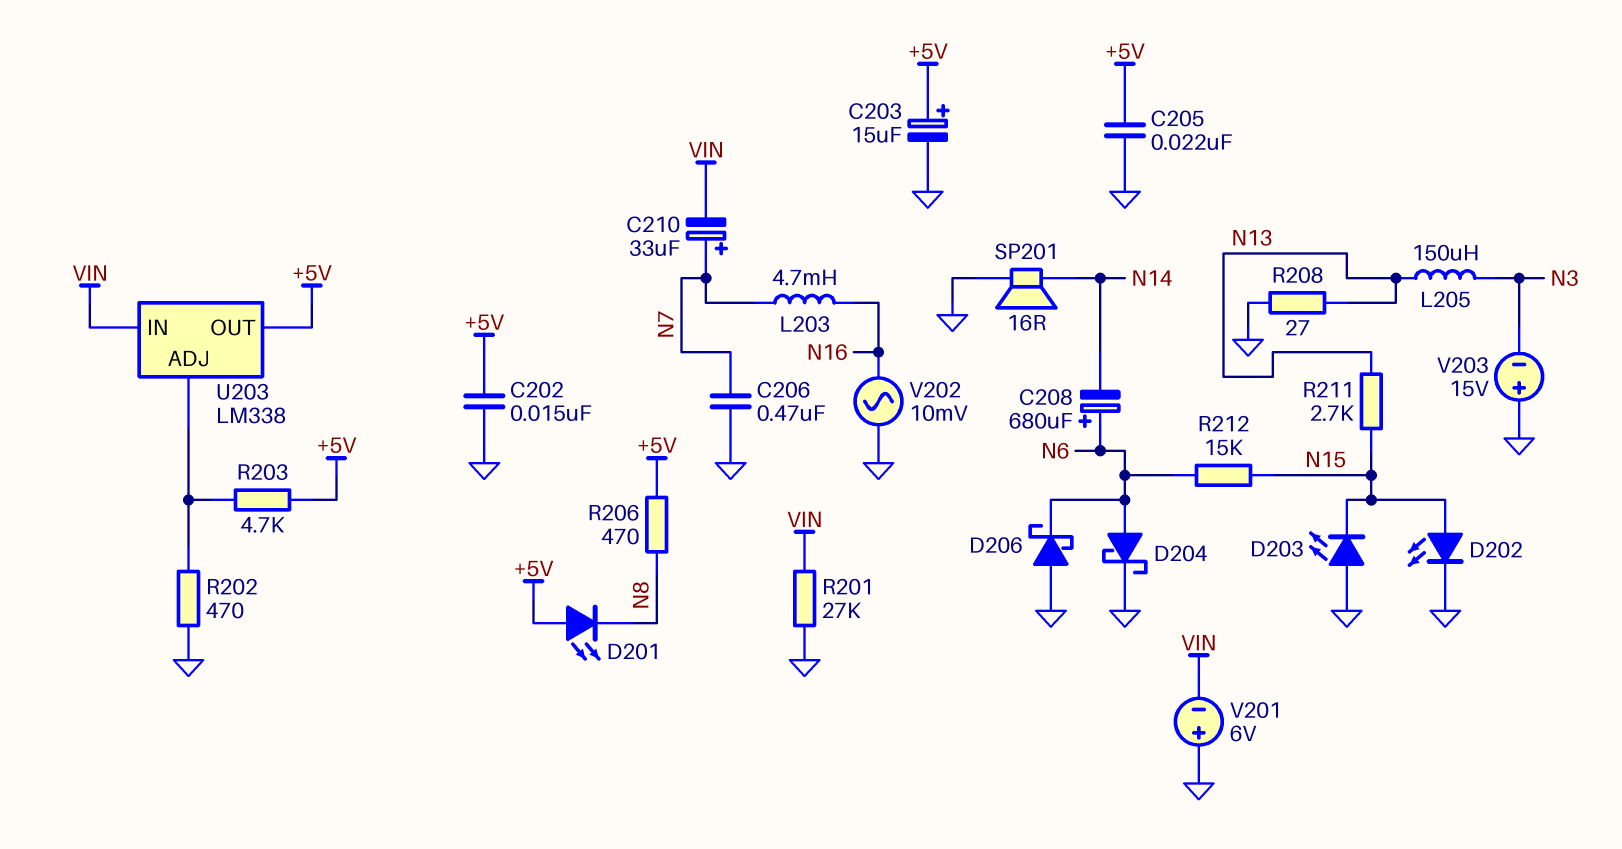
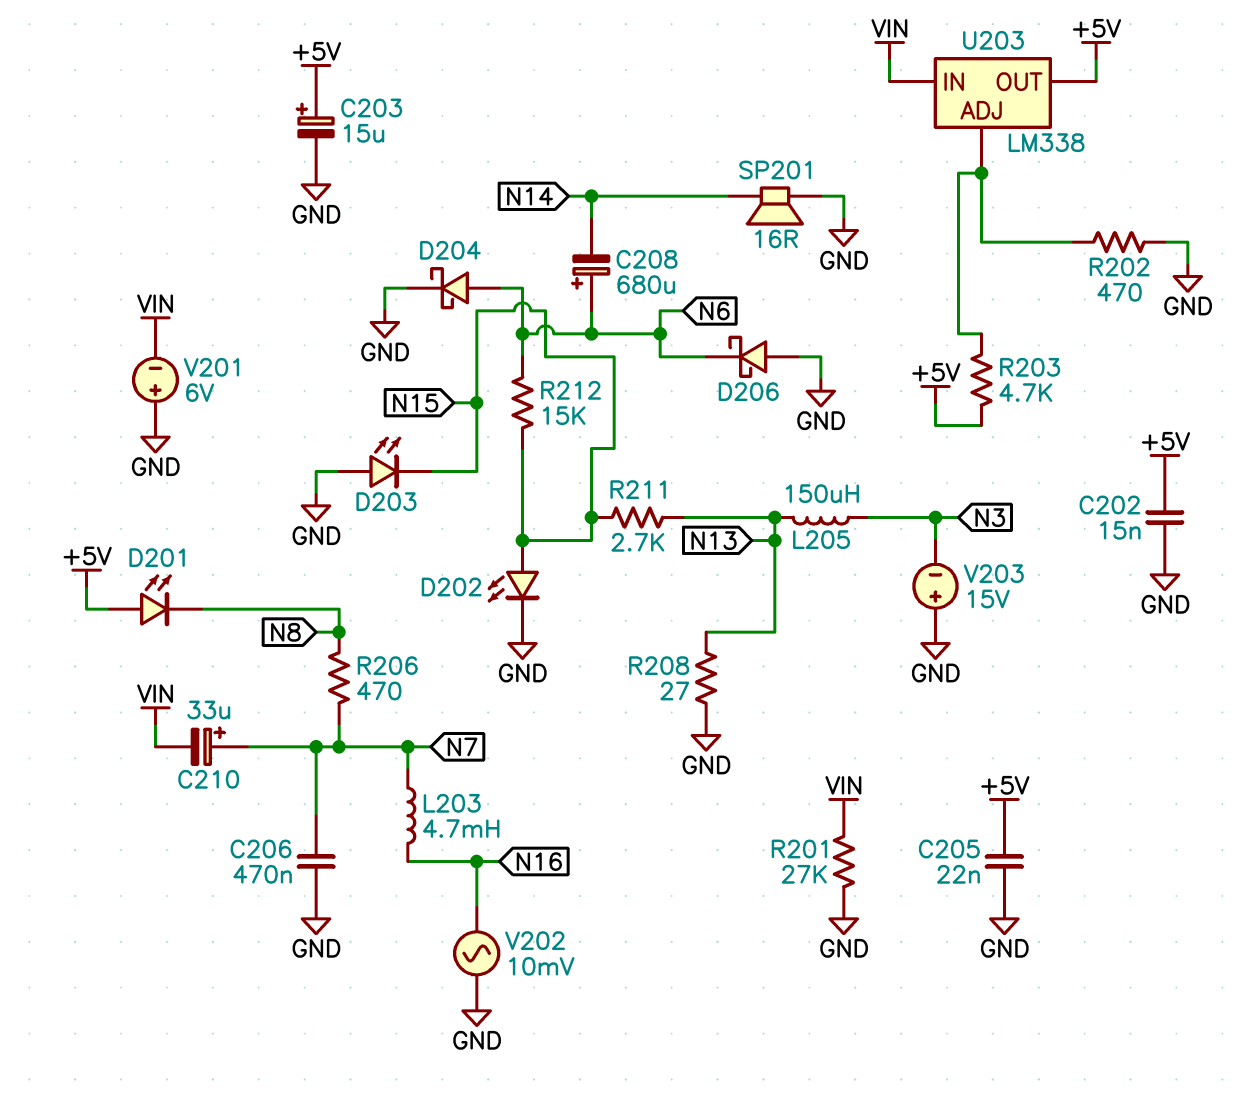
R206: 470 (+5V, N8) -> 470 (N7, N8)

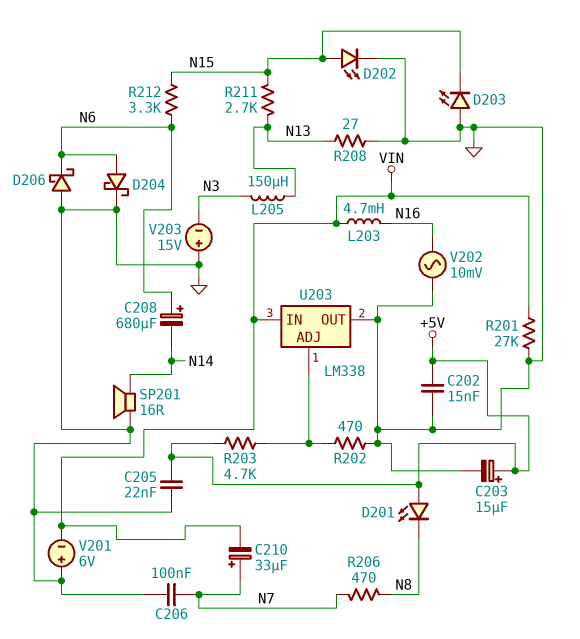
C206: 470nF (GND, N7) -> 100nF (GND, N7)
L203: 4.7mH (N7, N16) -> 4.7mH (N16, VIN)
R212: 15k (N6, N15) -> 3.3k (N6, N15)
U203 pin OUT: +5V -> GND

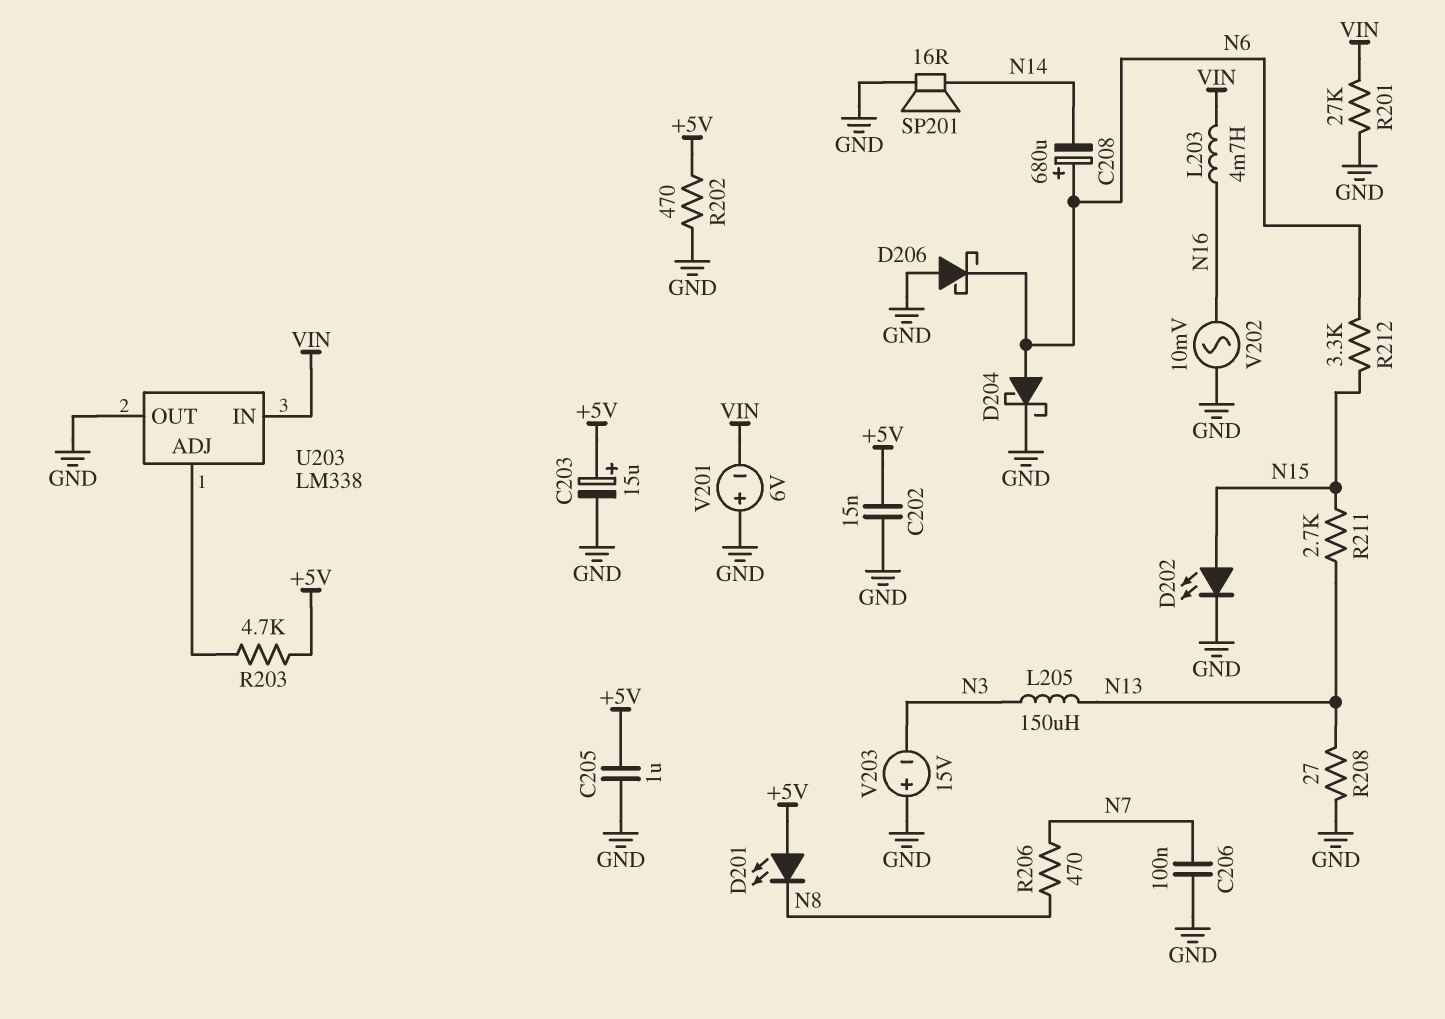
C205: 22nF (+5V, GND) -> 1uF (+5V, GND)
C210: 33uF (plus N7, minus VIN) -> none
D203: LED (A GND, K N15) -> none
R202: 470 (GND, U203/ADJ) -> 470 (+5V, GND)

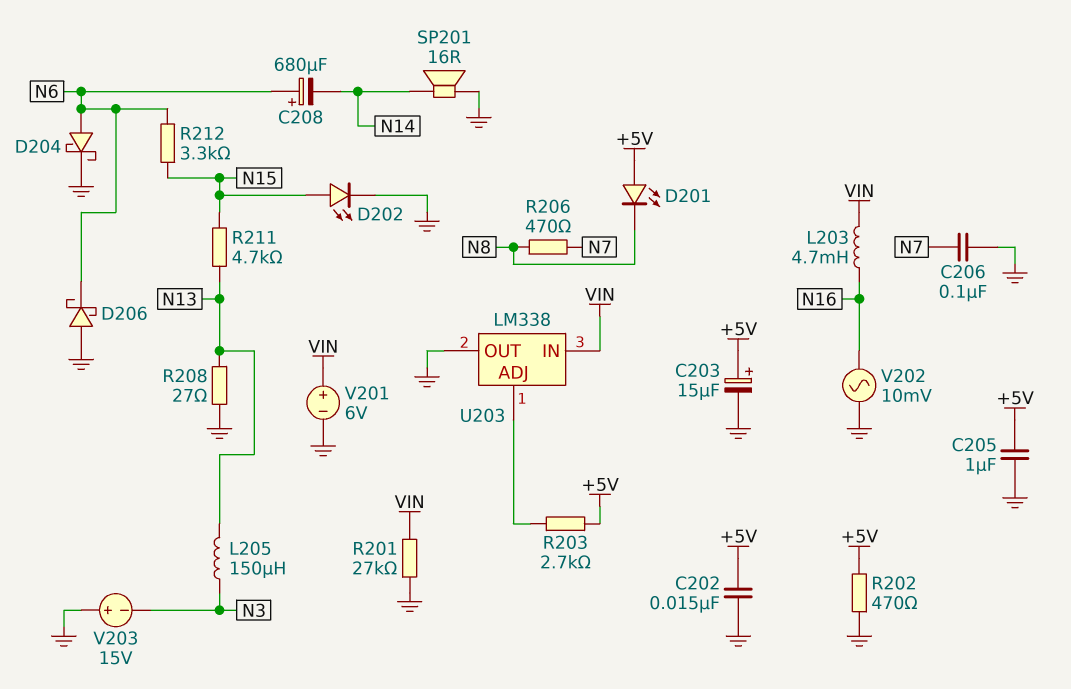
R203: 4.7k (+5V, U203/ADJ) -> 2.7k (+5V, U203/ADJ)
R211: 2.7k (N13, N15) -> 4.7k (N13, N15)
V201: 6V (plus GND, minus VIN) -> 6V (plus VIN, minus GND)

